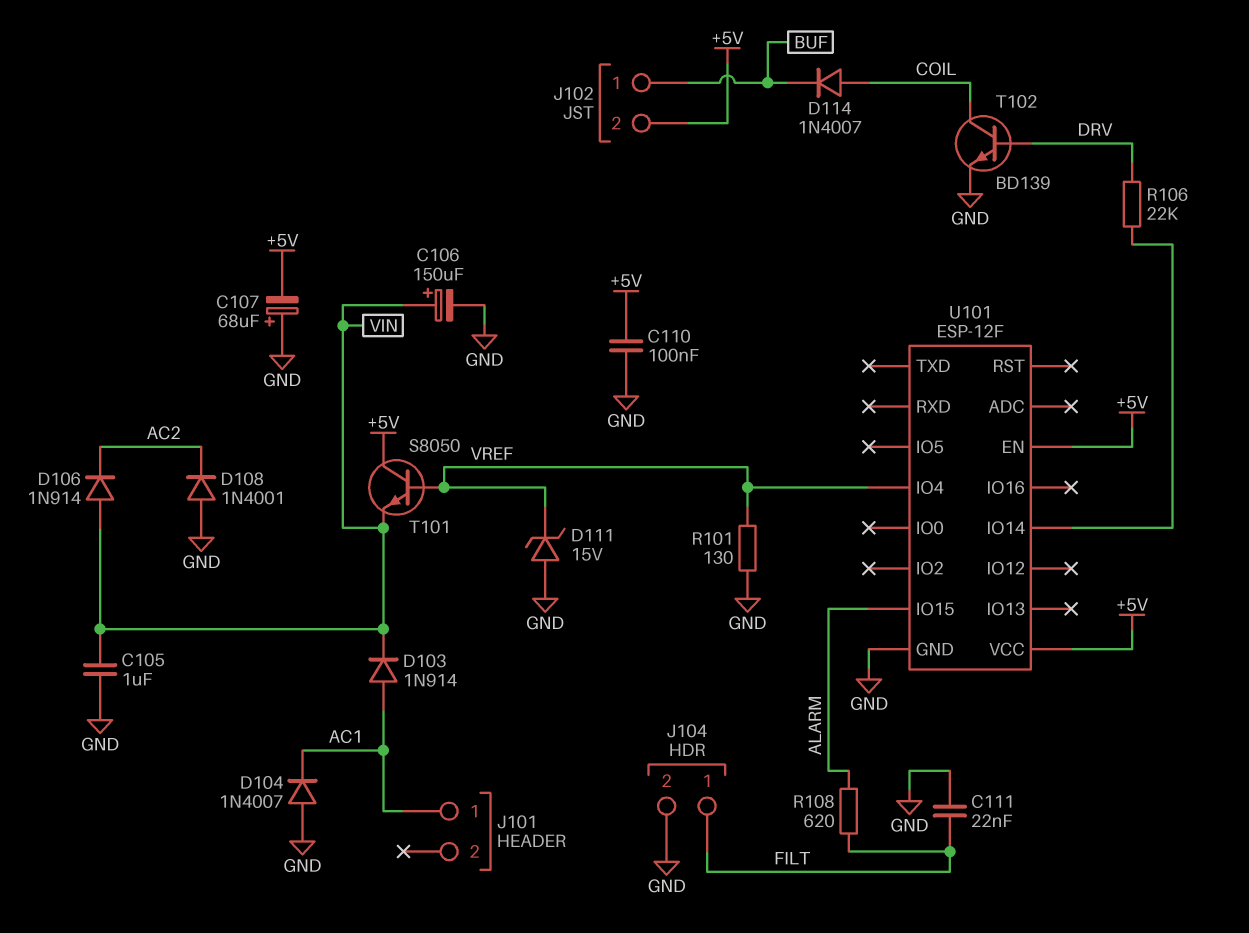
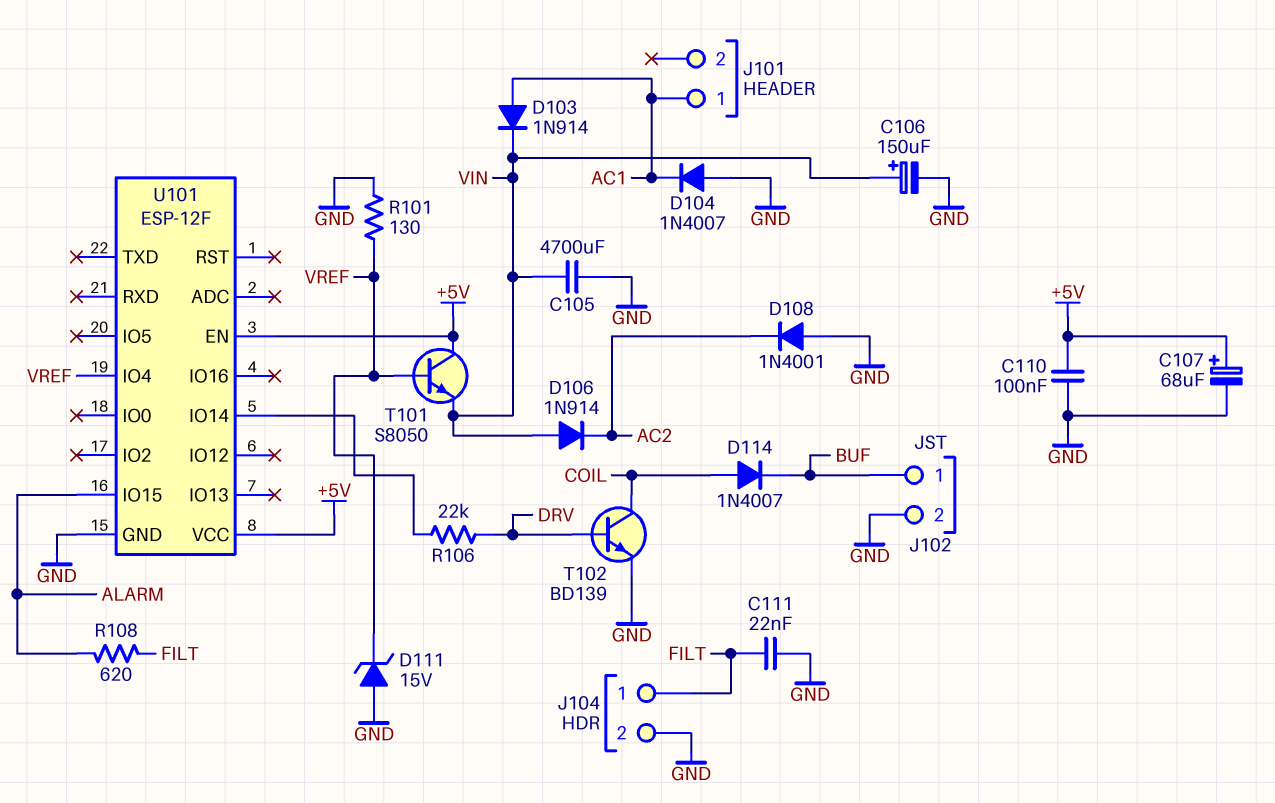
C105: 1uF (GND, VIN) -> 4700uF (GND, VIN)
C107: 68uF (plus GND, minus +5V) -> 68uF (plus +5V, minus GND)
J102 pin 2: +5V -> GND

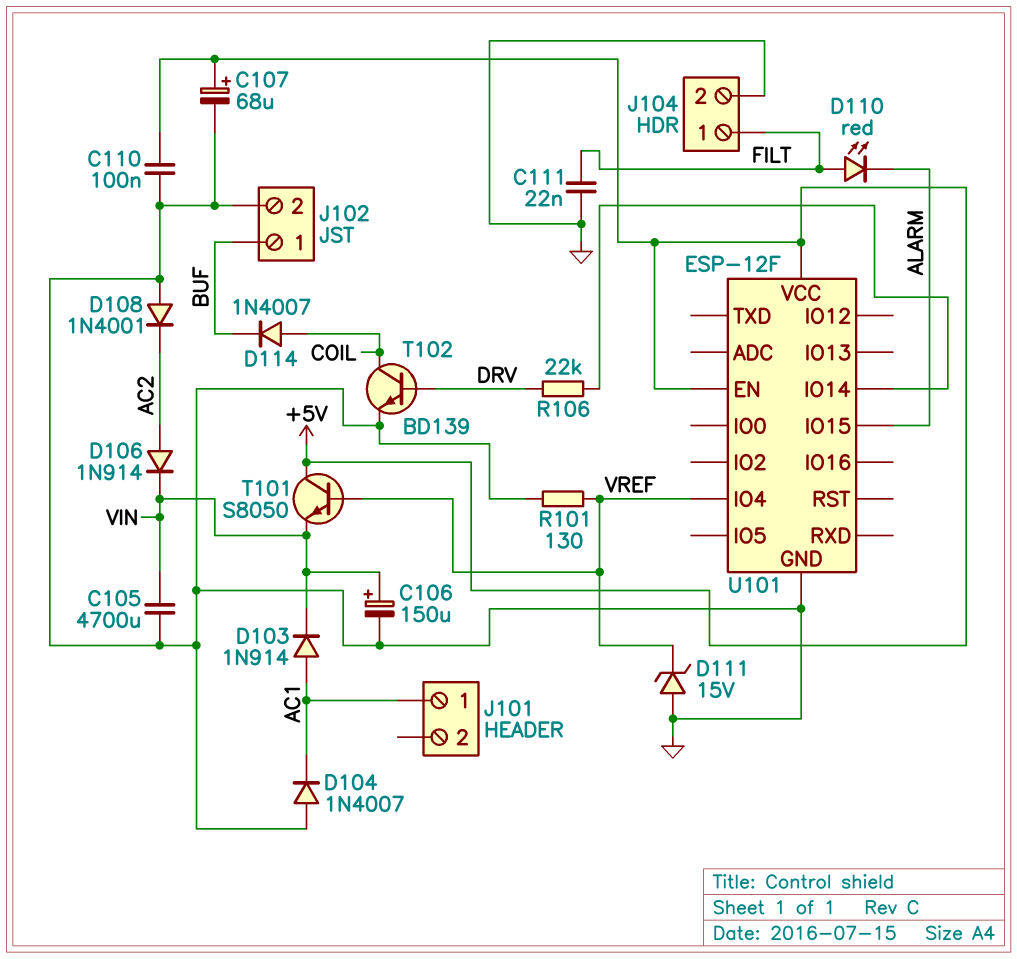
D106: diode 1N914 (A VIN, K AC2) -> diode 1N914 (A AC2, K VIN)
D110: none -> LED red (A FILT, K ALARM)
R108: 620 (ALARM, FILT) -> none

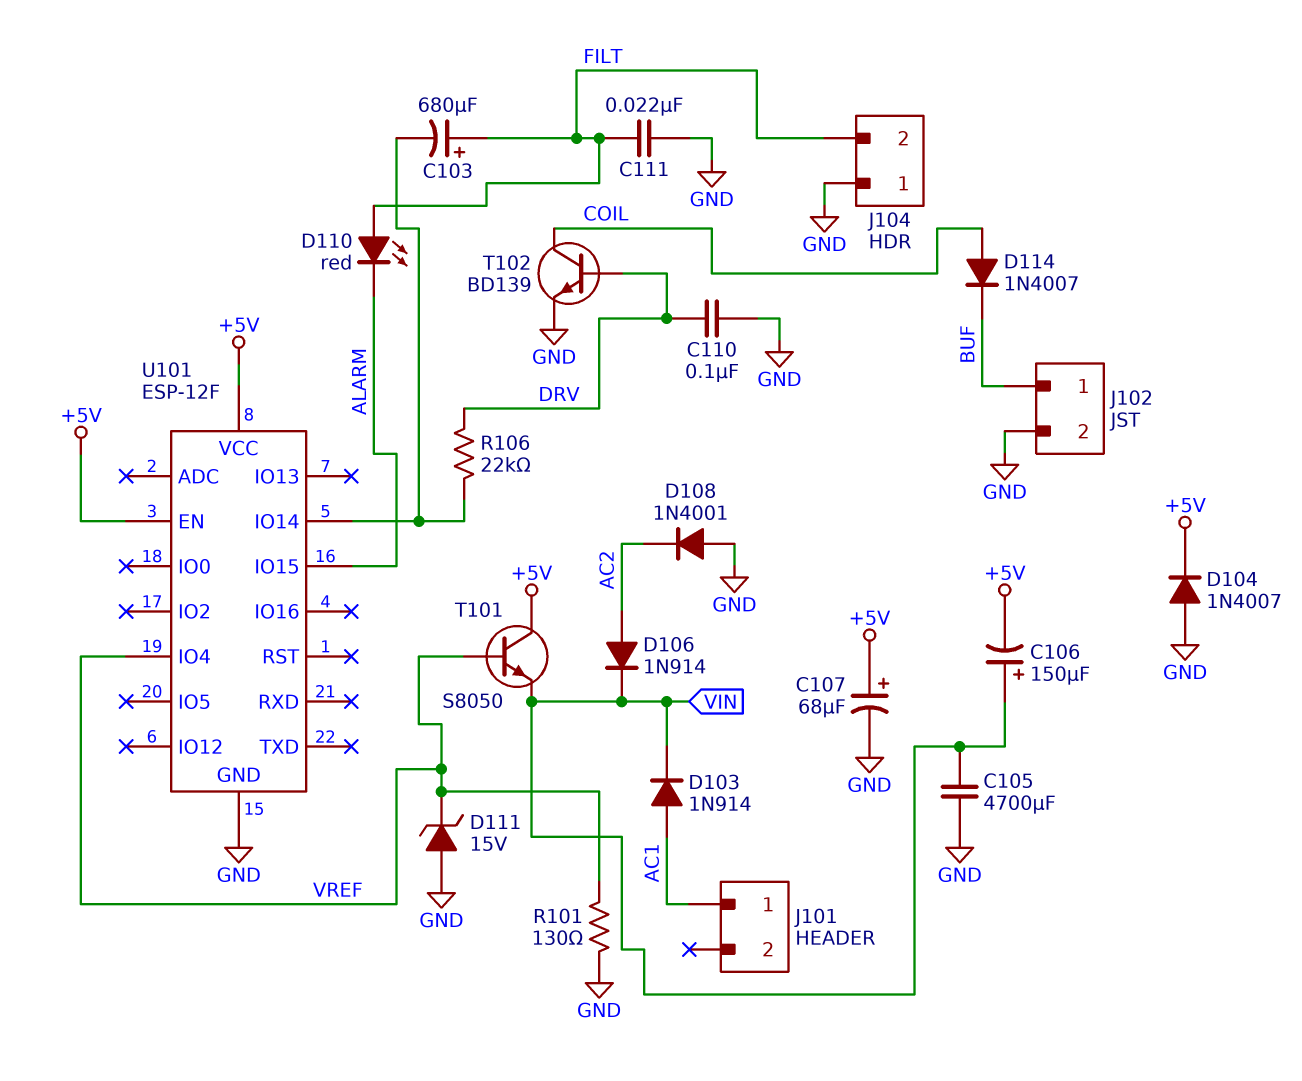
C103: none -> 680uF (plus FILT, minus U101/IO14)
C106: 150uF (plus VIN, minus GND) -> 150uF (plus VIN, minus +5V)
C110: 100nF (+5V, GND) -> 100nF (DRV, GND)
D104: diode 1N4007 (A GND, K AC1) -> diode 1N4007 (A GND, K +5V)
J104 pin 1: FILT -> GND
J104 pin 2: GND -> FILT

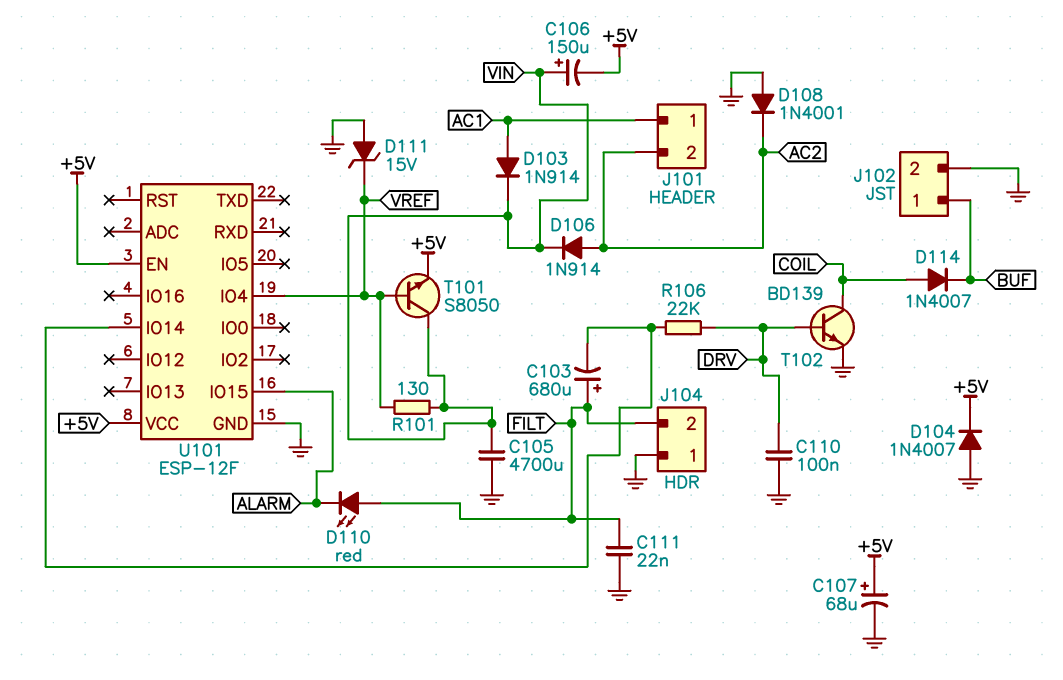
J101 pin 2: none -> AC2
R101: 130 (GND, VREF) -> 130 (VIN, VREF)
T101: NPN S8050 (B VREF, C +5V, E VIN) -> NPN S8050 (B VREF, C VIN, E +5V)

